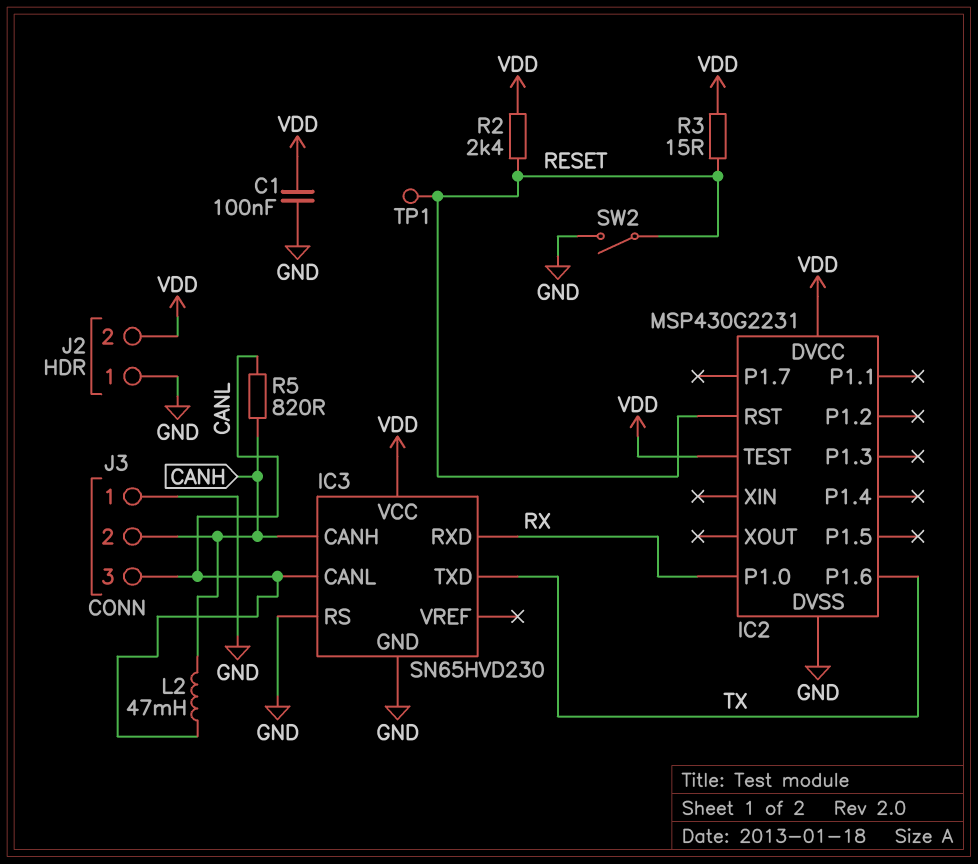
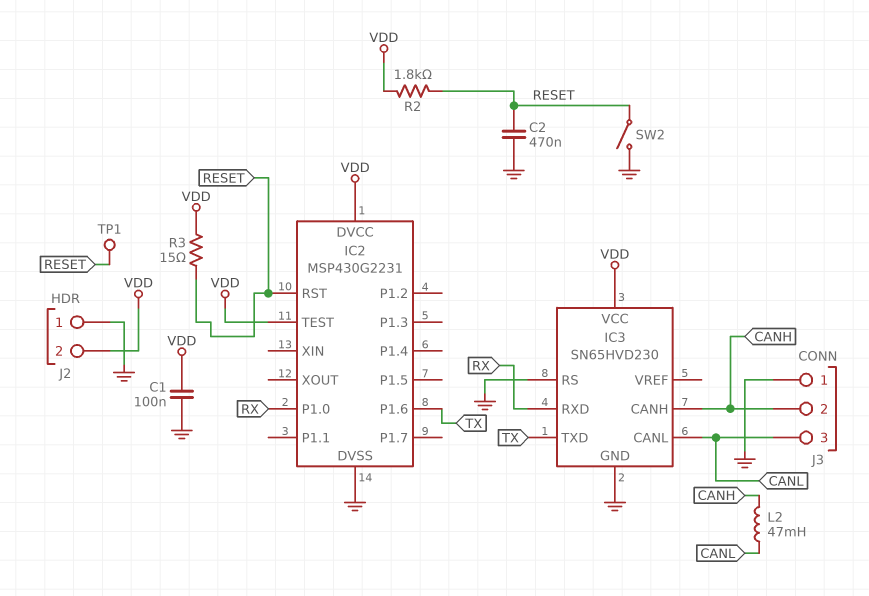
C2: none -> 470nF (GND, RESET)
R2: 2.4k (RESET, VDD) -> 1.8k (RESET, VDD)
R5: 820 (CANH, CANL) -> none

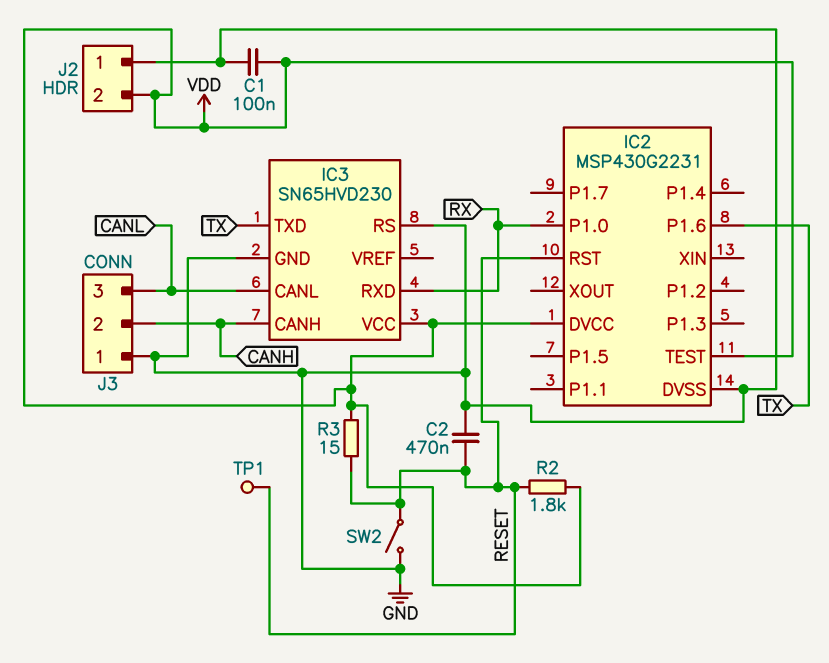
L2: 47mH (CANH, CANL) -> none

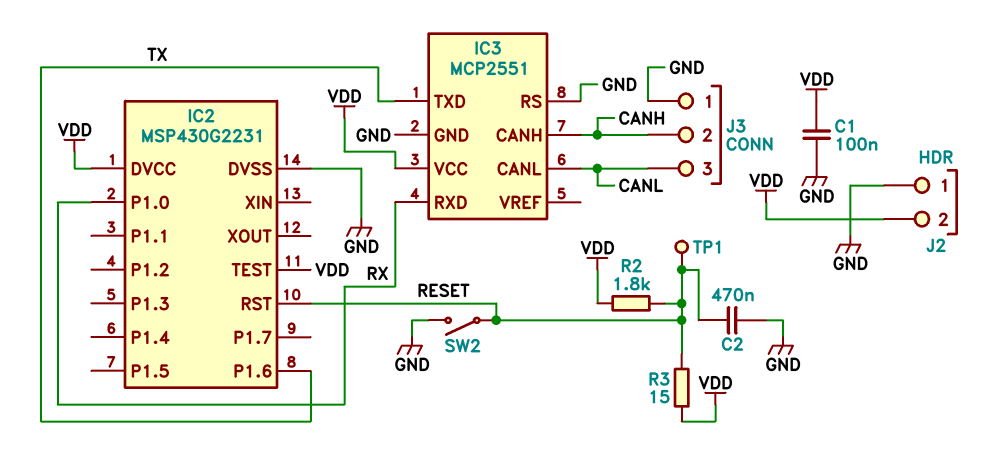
IC3: SN65HVD230 -> MCP2551

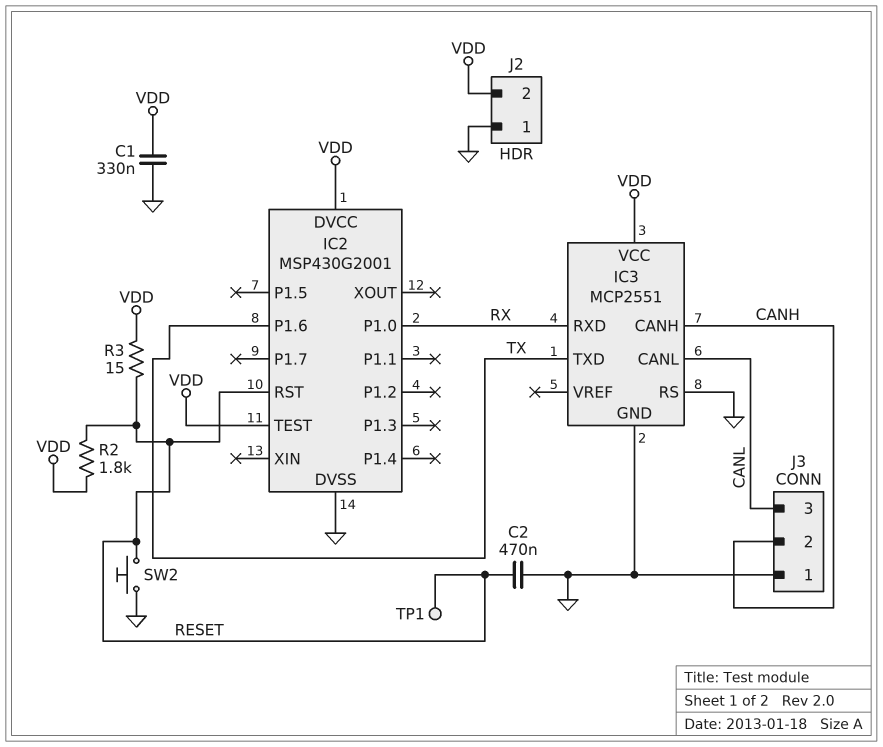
C1: 100nF (GND, VDD) -> 330nF (GND, VDD)
IC2: MSP430G2231 -> MSP430G2001
SW2: switch (GND, RESET) -> button (GND, RESET)

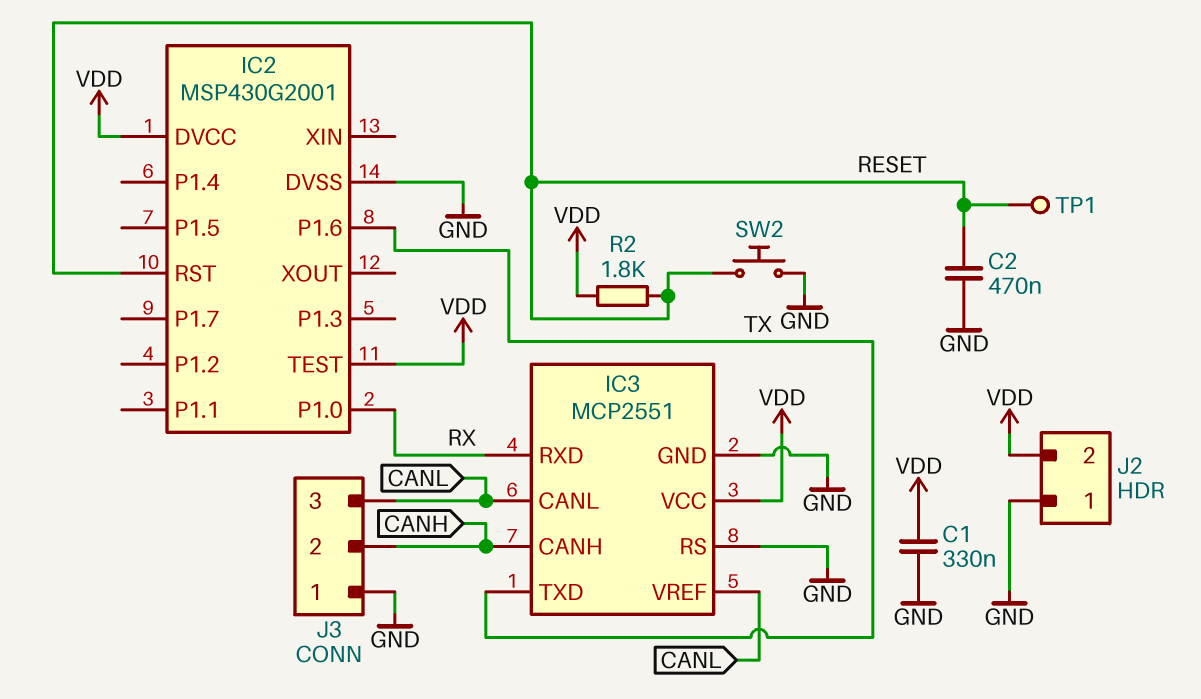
IC3 pin VREF: none -> CANL
R3: 15 (RESET, VDD) -> none

